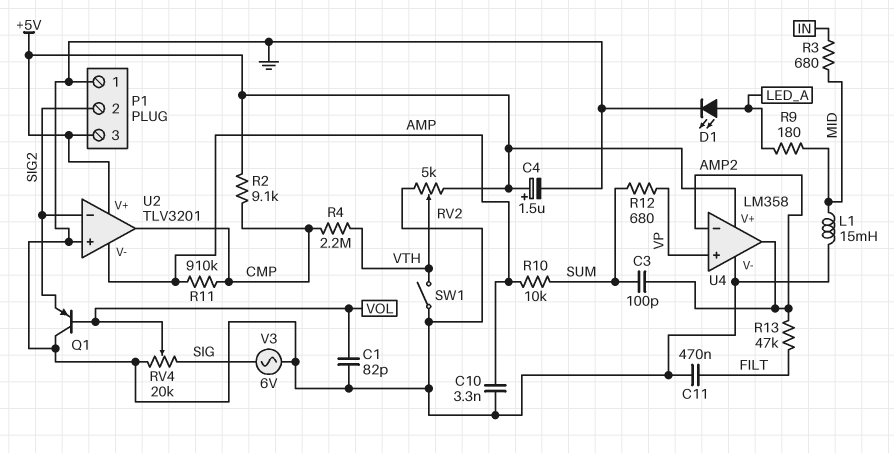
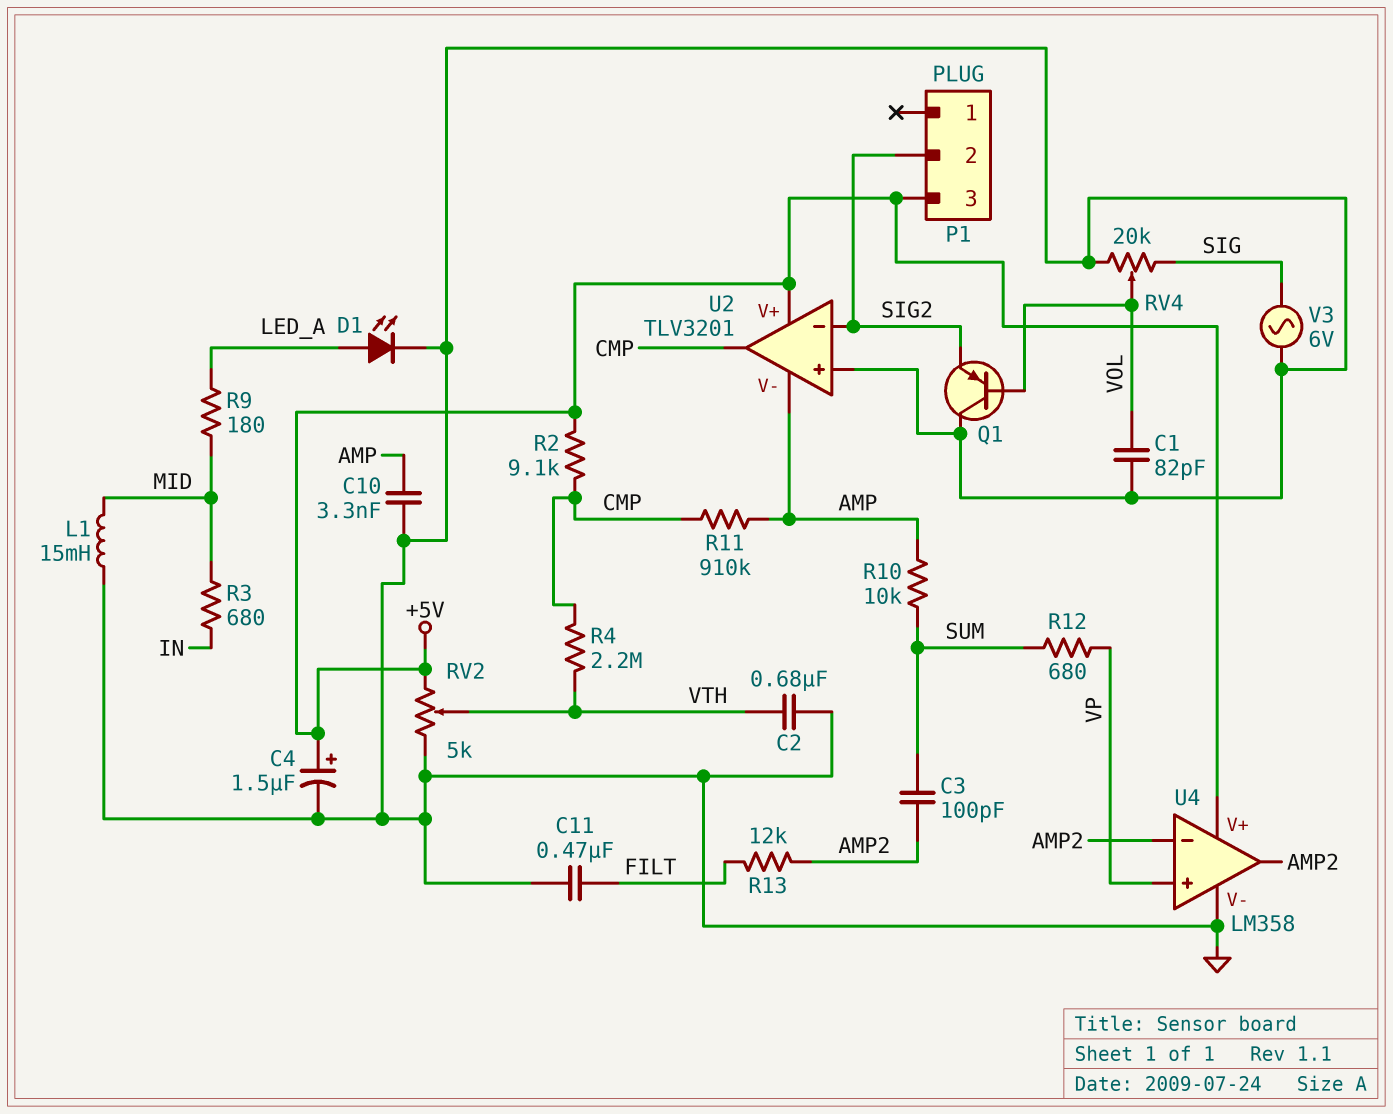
C2: none -> 680nF (GND, VTH)
P1 pin 1: GND -> none
R13: 47k (AMP2, FILT) -> 12k (AMP2, FILT)
SW1: switch (GND, VTH) -> none

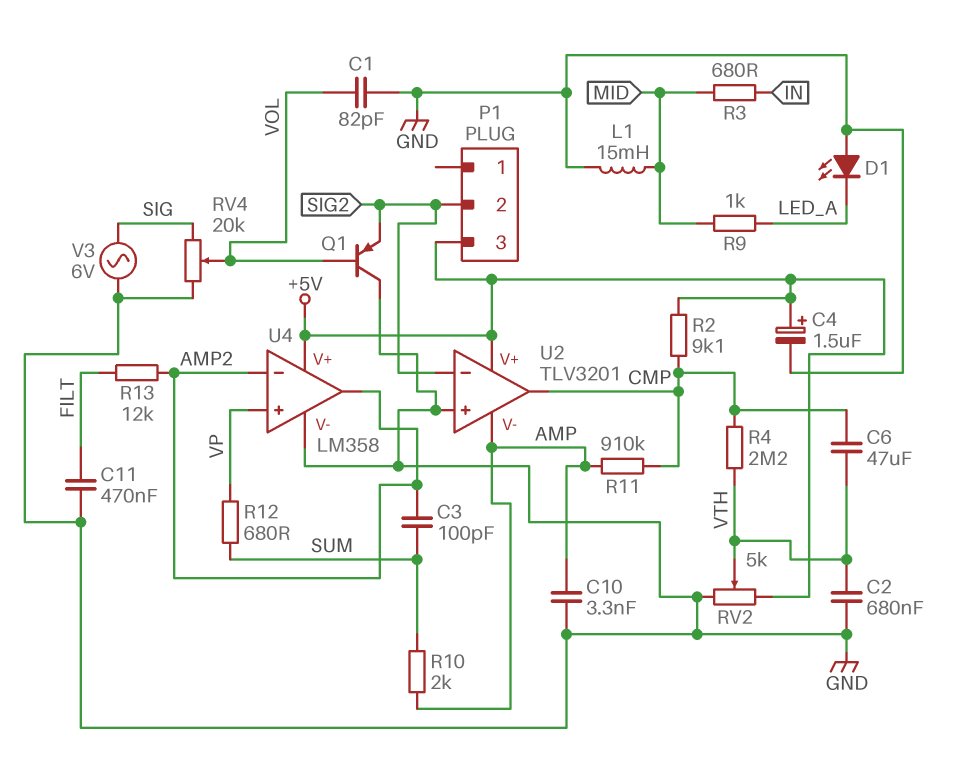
C6: none -> 47uF (CMP, VTH)
D1: LED (A LED_A, K GND) -> LED (A GND, K LED_A)
R9: 180 (LED_A, MID) -> 1k (LED_A, MID)
R10: 10k (AMP, SUM) -> 2k (AMP, SUM)

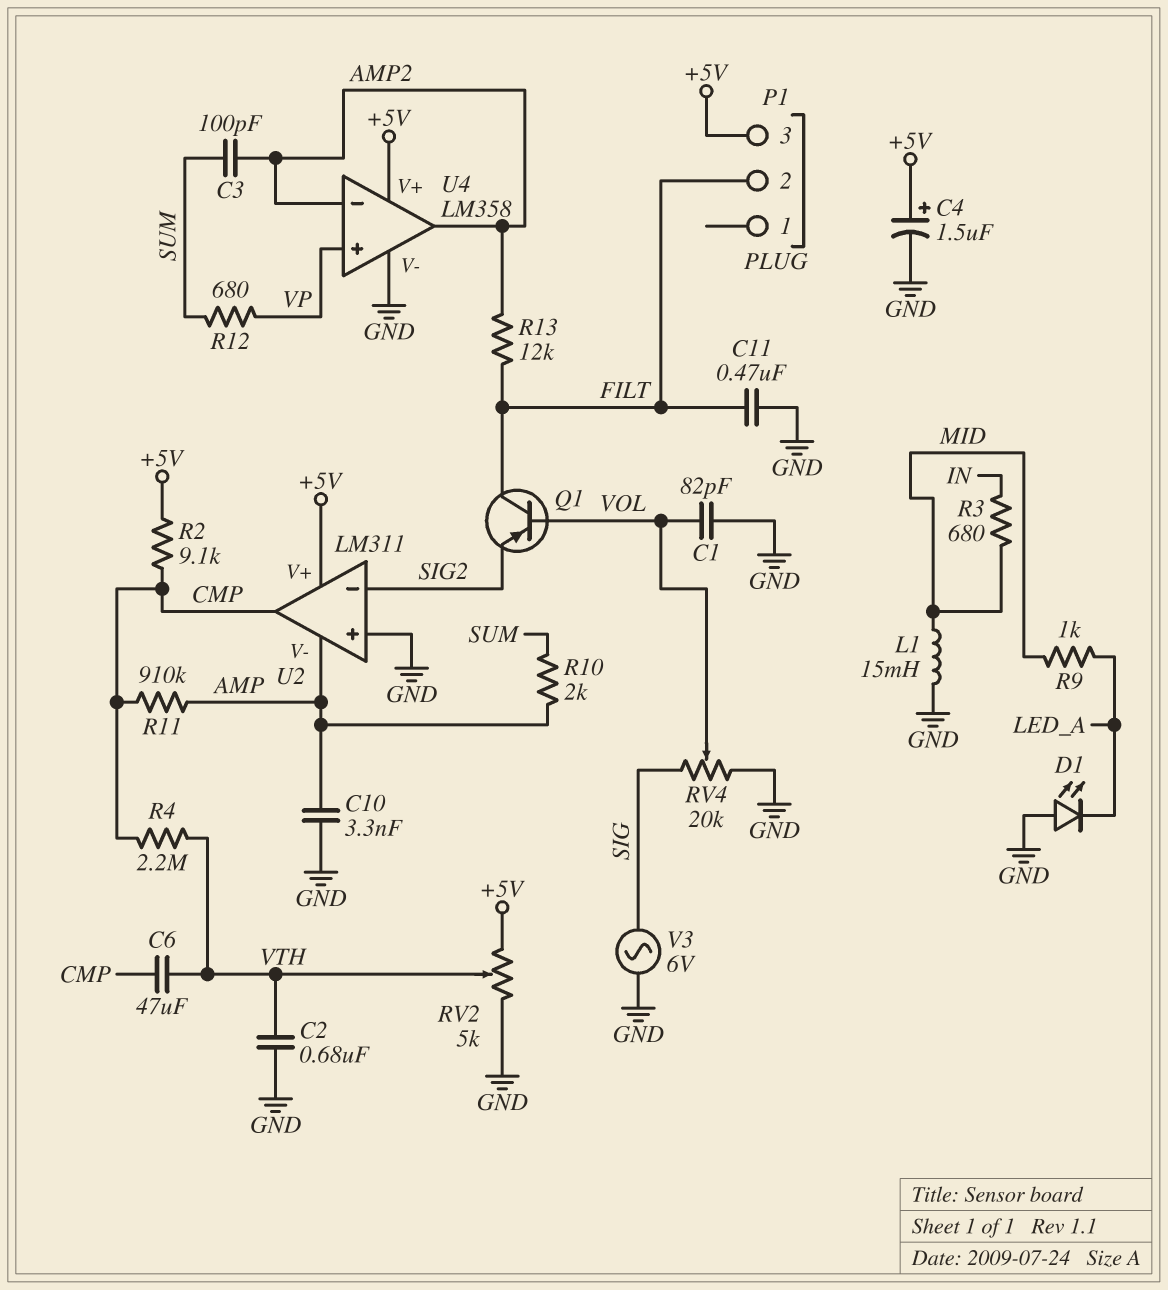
P1 pin 2: SIG2 -> FILT
Q1: PNP (B VOL, C GND, E SIG2) -> PNP (B VOL, C FILT, E SIG2)
U2: TLV3201 -> LM311

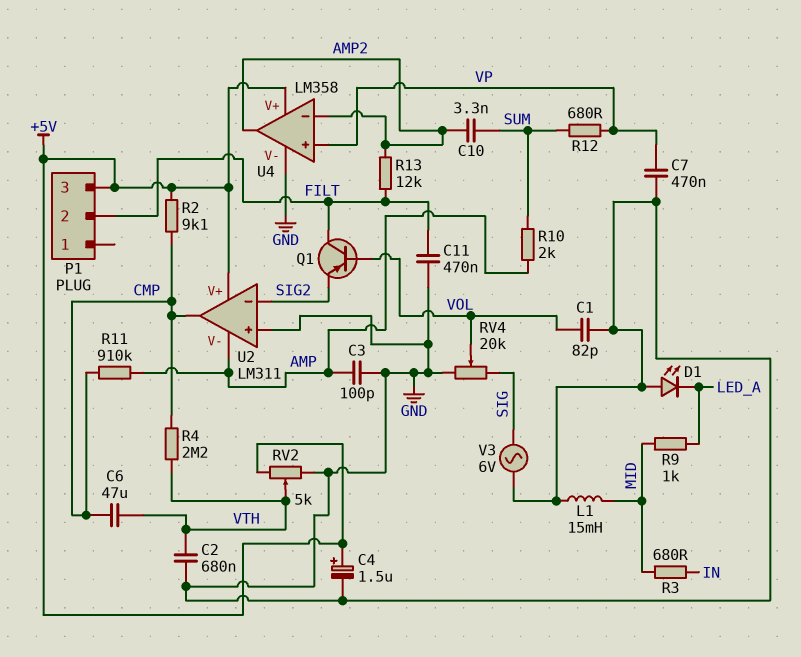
C3: 100pF (AMP2, SUM) -> 100pF (AMP, GND)
C7: none -> 470nF (GND, VP)
C10: 3.3nF (AMP, GND) -> 3.3nF (AMP2, SUM)

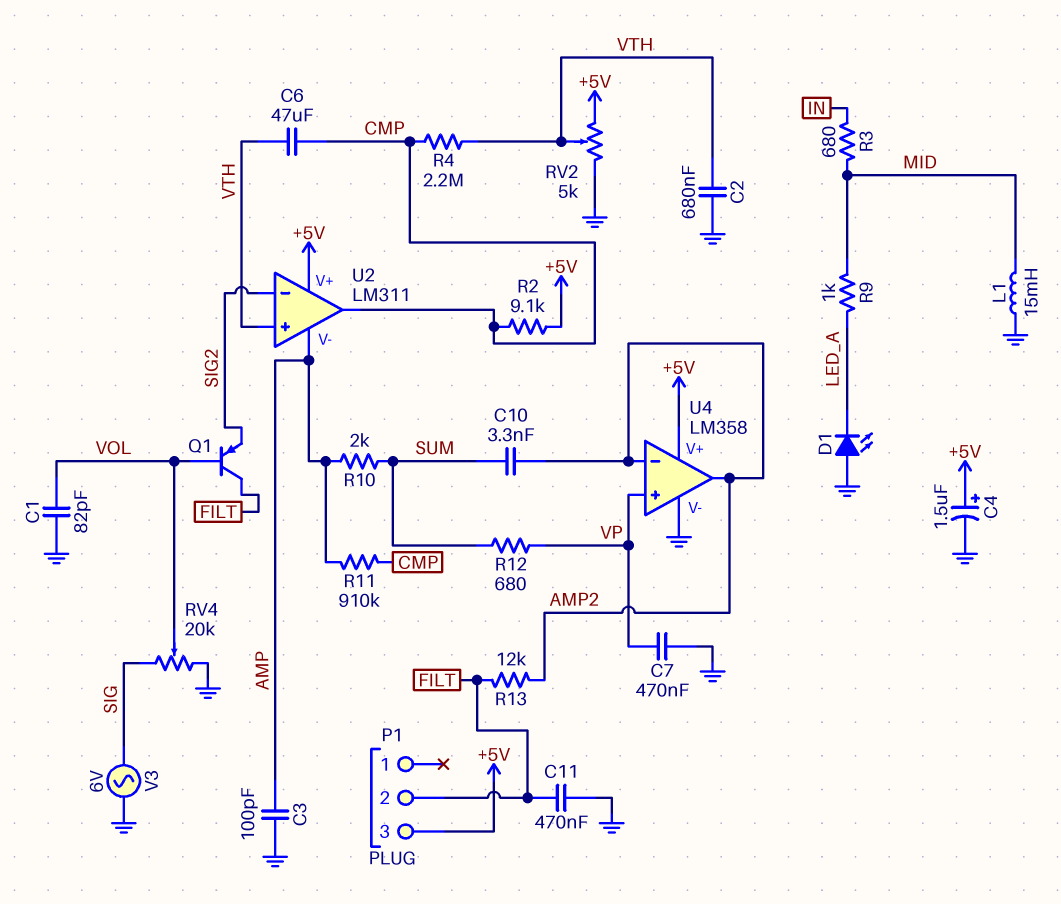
U2 pin in+: GND -> VTH

